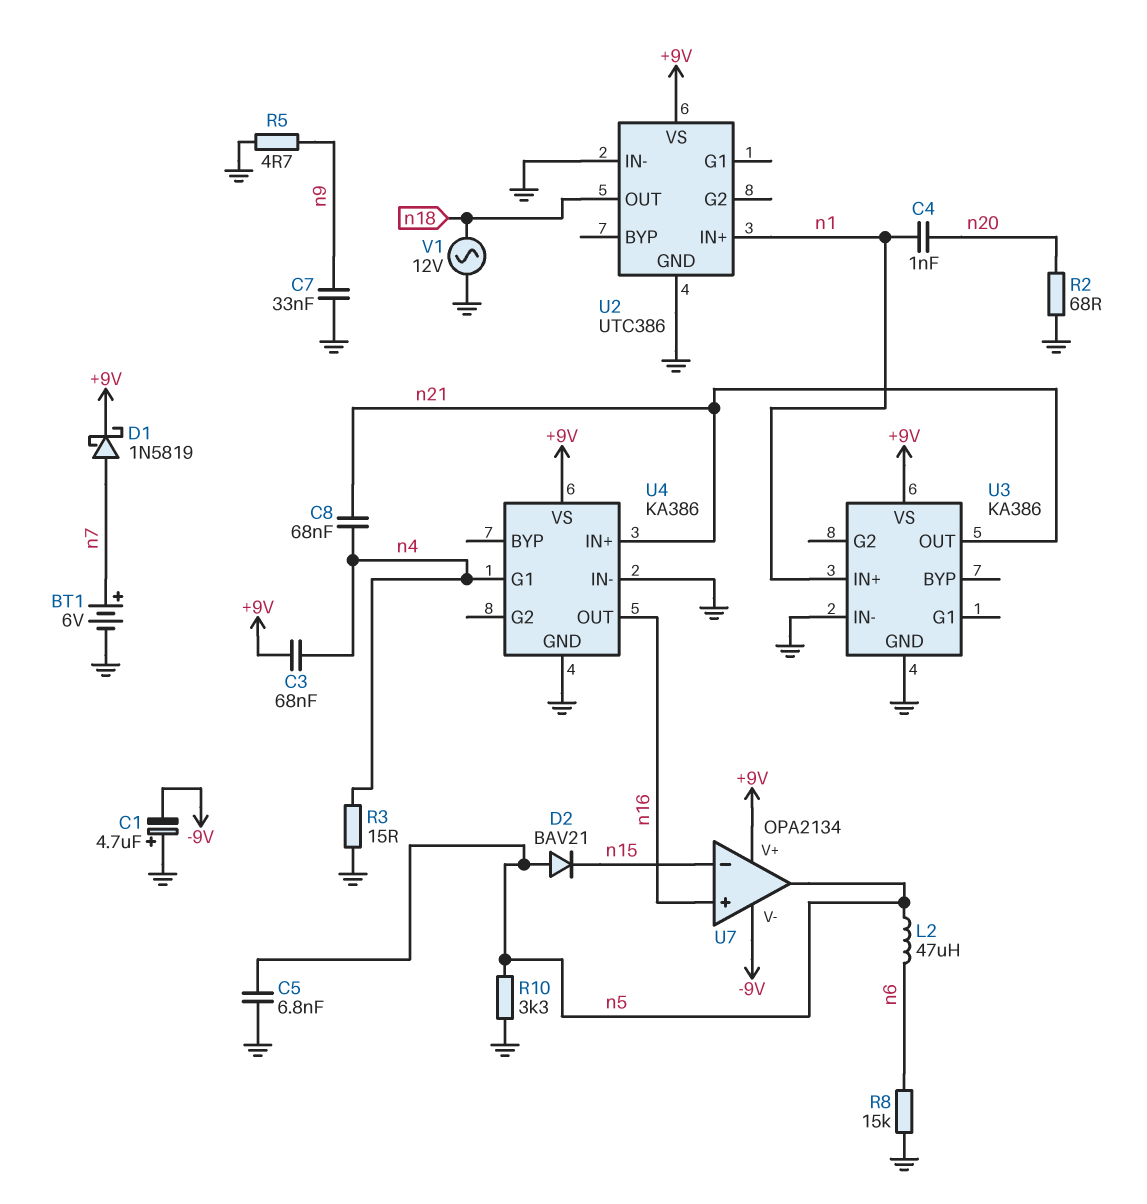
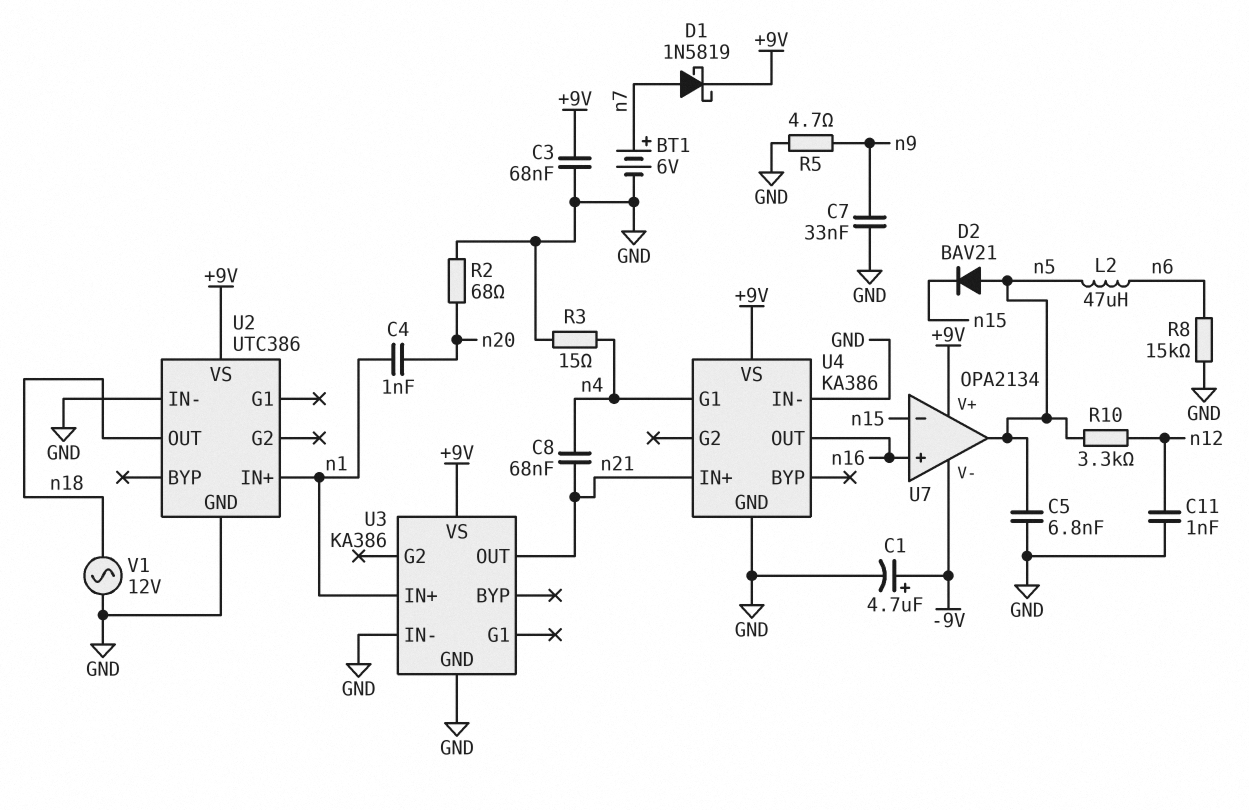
C1: 4.7uF (plus GND, minus -9V) -> 4.7uF (plus -9V, minus GND)
C3: 68nF (+9V, n4) -> 68nF (+9V, GND)
C11: none -> 1nF (GND, n12)
R10: 3.3k (GND, n5) -> 3.3k (n5, n12)

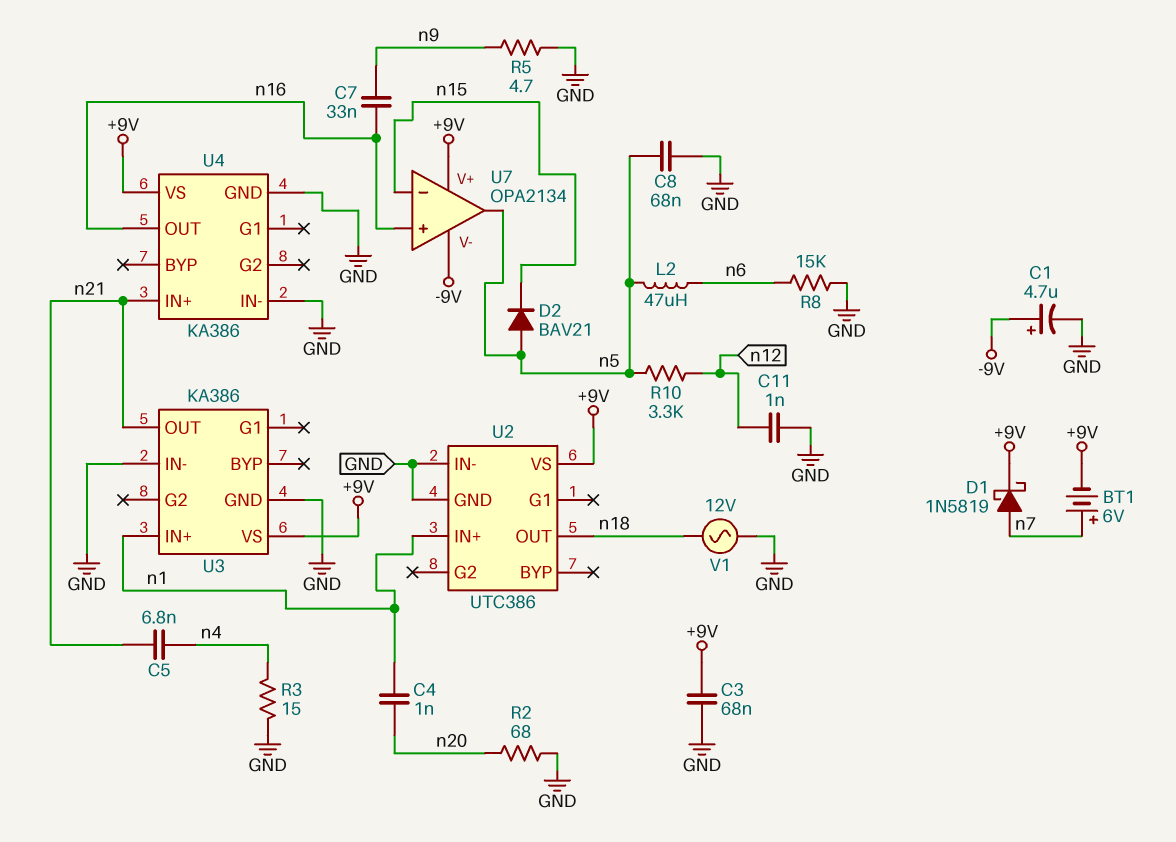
BT1: 6V (plus n7, minus GND) -> 6V (plus n7, minus +9V)
C5: 6.8nF (GND, n5) -> 6.8nF (n4, n21)
C7: 33nF (GND, n9) -> 33nF (n9, n16)
C8: 68nF (n4, n21) -> 68nF (GND, n5)
U4 pin G1: n4 -> none

